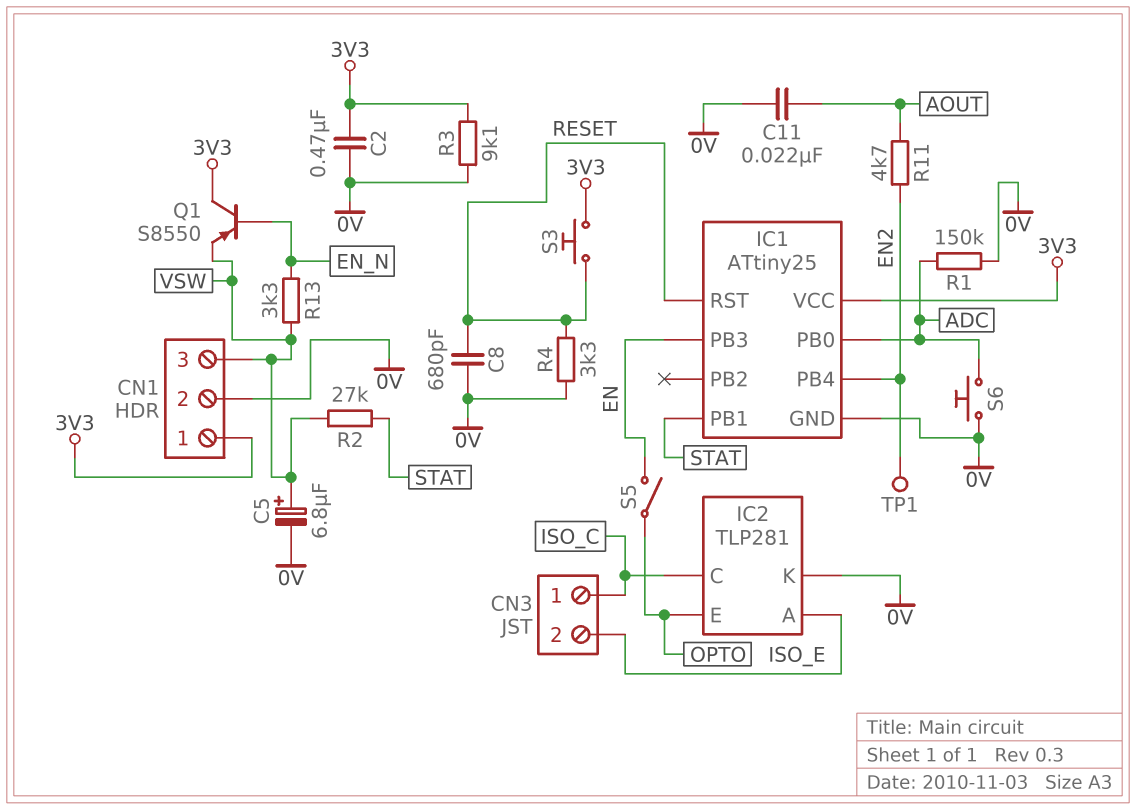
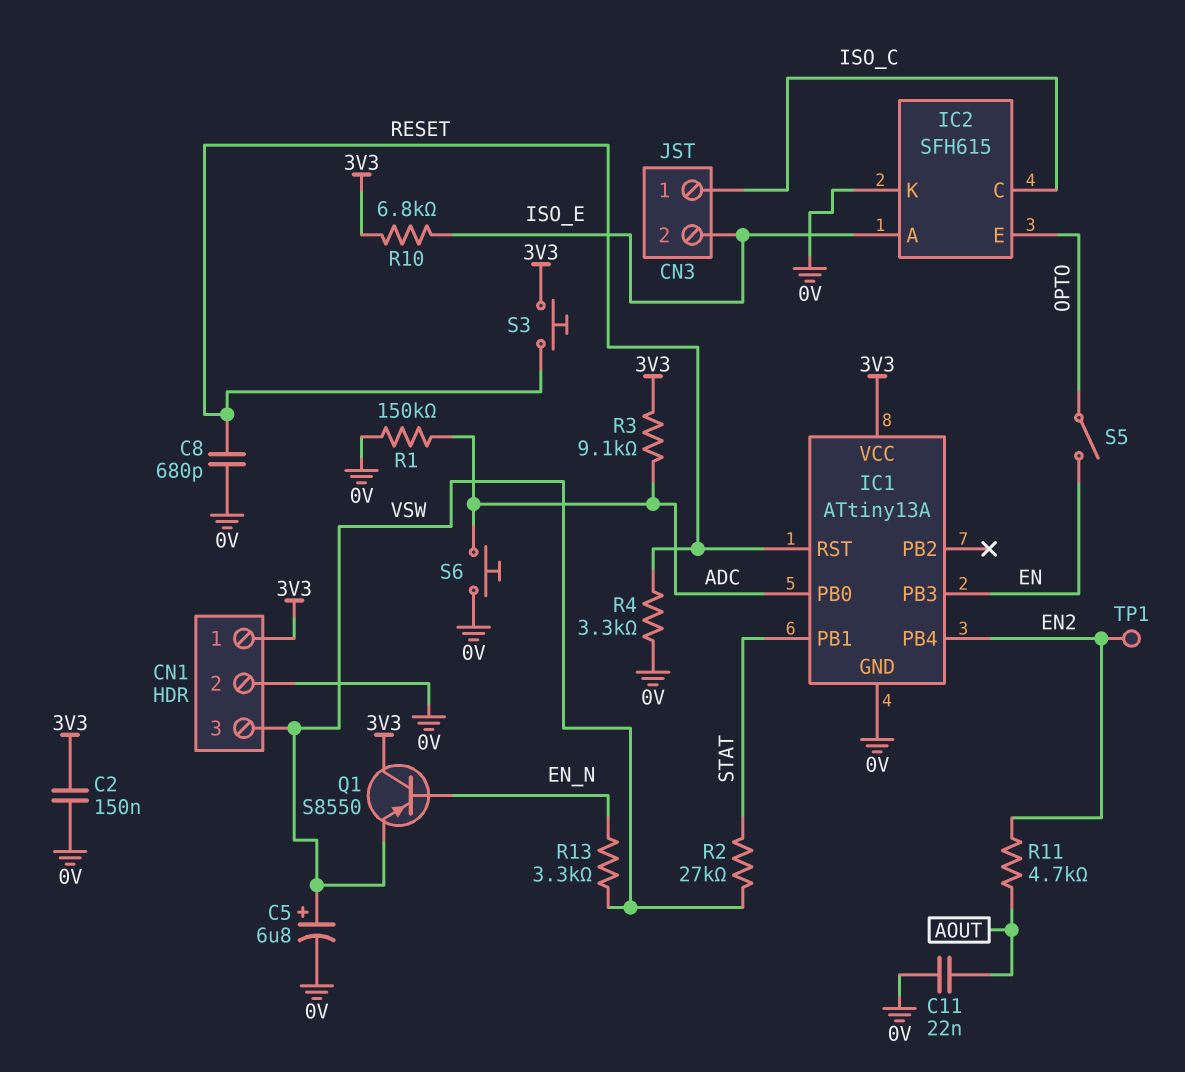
C2: 470nF (0V, 3V3) -> 150nF (0V, 3V3)
IC1: ATtiny25 -> ATtiny13A
IC2: TLP281 -> SFH615
R3: 9.1k (0V, 3V3) -> 9.1k (3V3, ADC)
R10: none -> 6.8k (3V3, ISO_E)

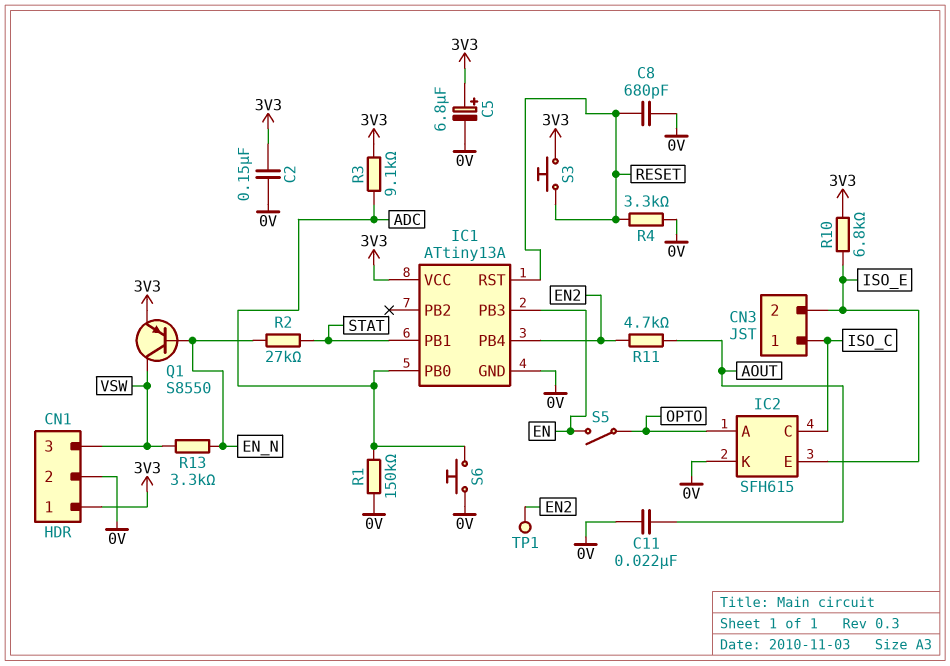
C5: 6.8uF (plus VSW, minus 0V) -> 6.8uF (plus 3V3, minus 0V)
IC2 pin A: ISO_E -> OPTO
IC2 pin E: OPTO -> ISO_E
Q1: PNP S8550 (B EN_N, C 3V3, E VSW) -> PNP S8550 (B EN_N, C VSW, E 3V3)
R2: 27k (STAT, VSW) -> 27k (EN_N, STAT)

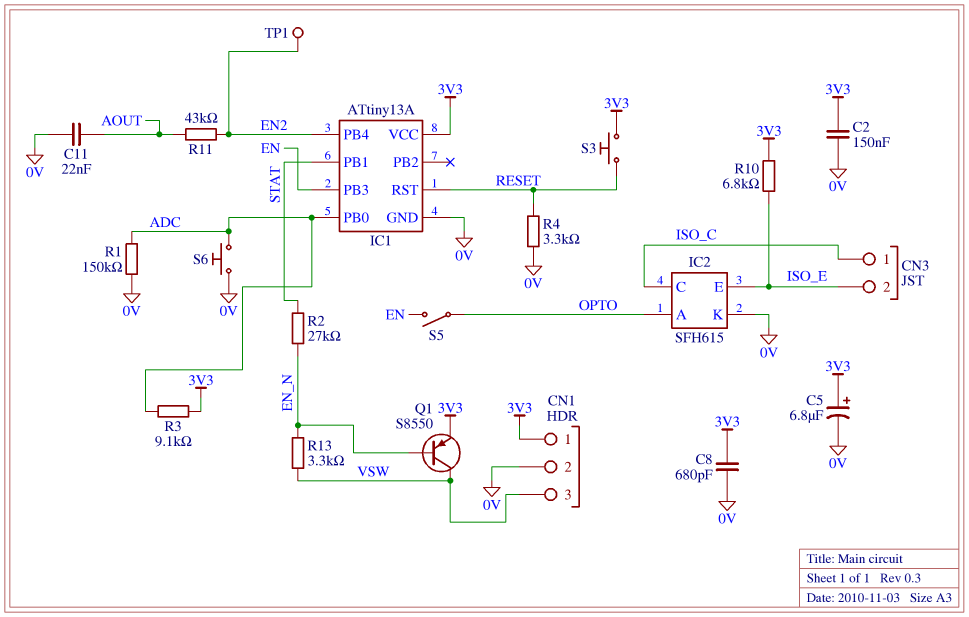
C8: 680pF (0V, RESET) -> 680pF (0V, 3V3)
R11: 4.7k (AOUT, EN2) -> 43k (AOUT, EN2)

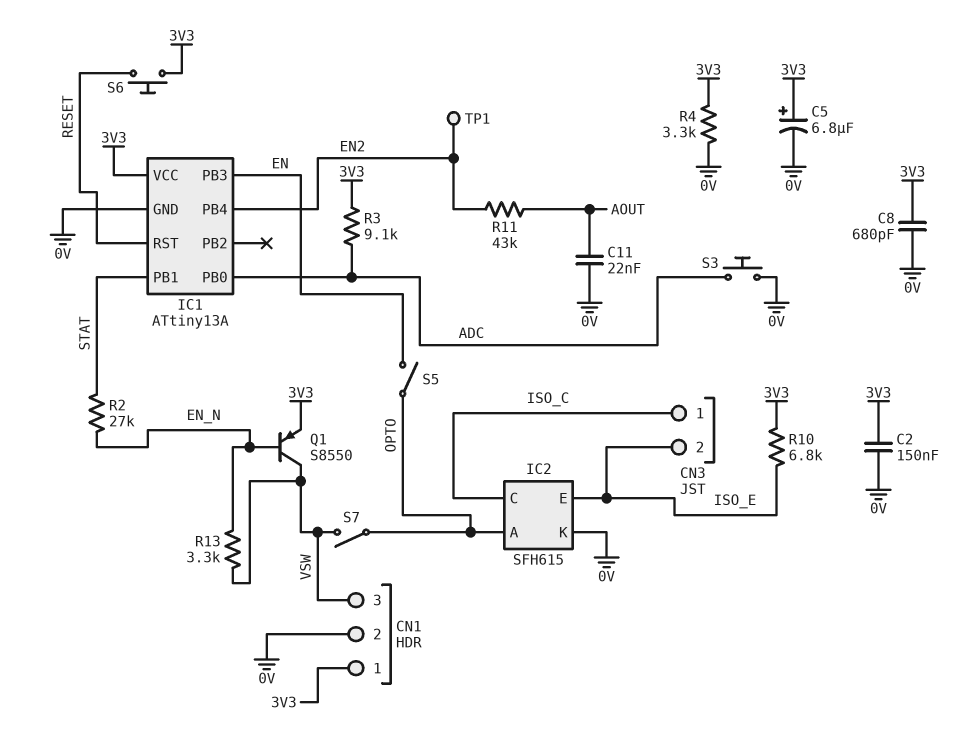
R1: 150k (0V, ADC) -> none
R4: 3.3k (0V, RESET) -> 3.3k (0V, 3V3)
S3: button (3V3, RESET) -> button (0V, ADC)
S6: button (0V, ADC) -> button (3V3, RESET)
S7: none -> switch (OPTO, VSW)

